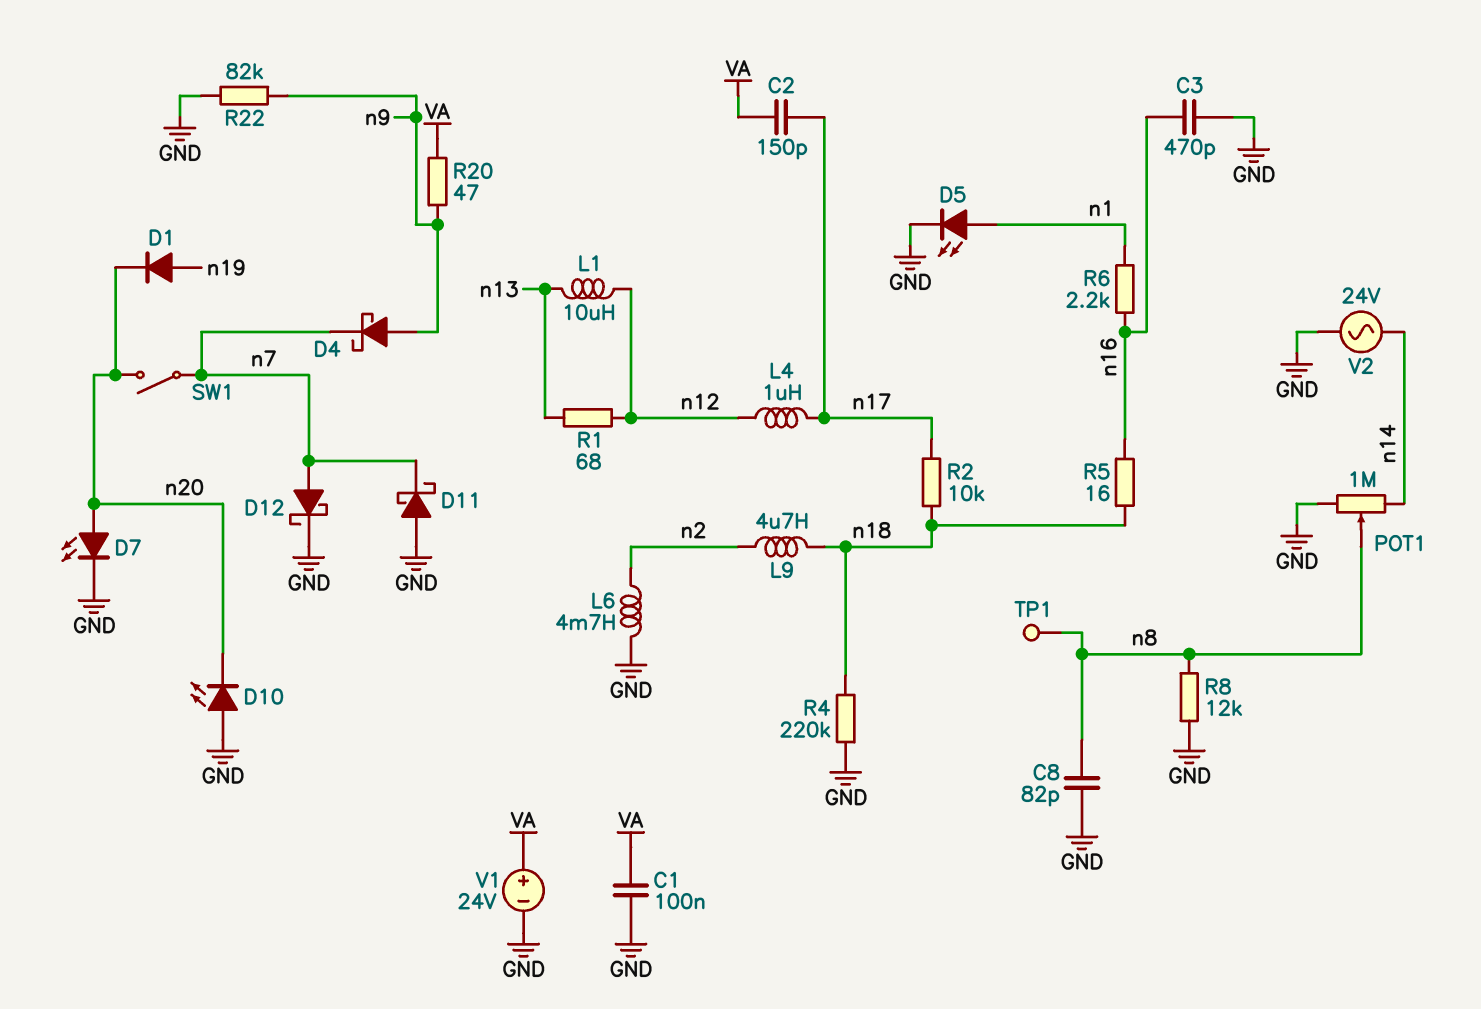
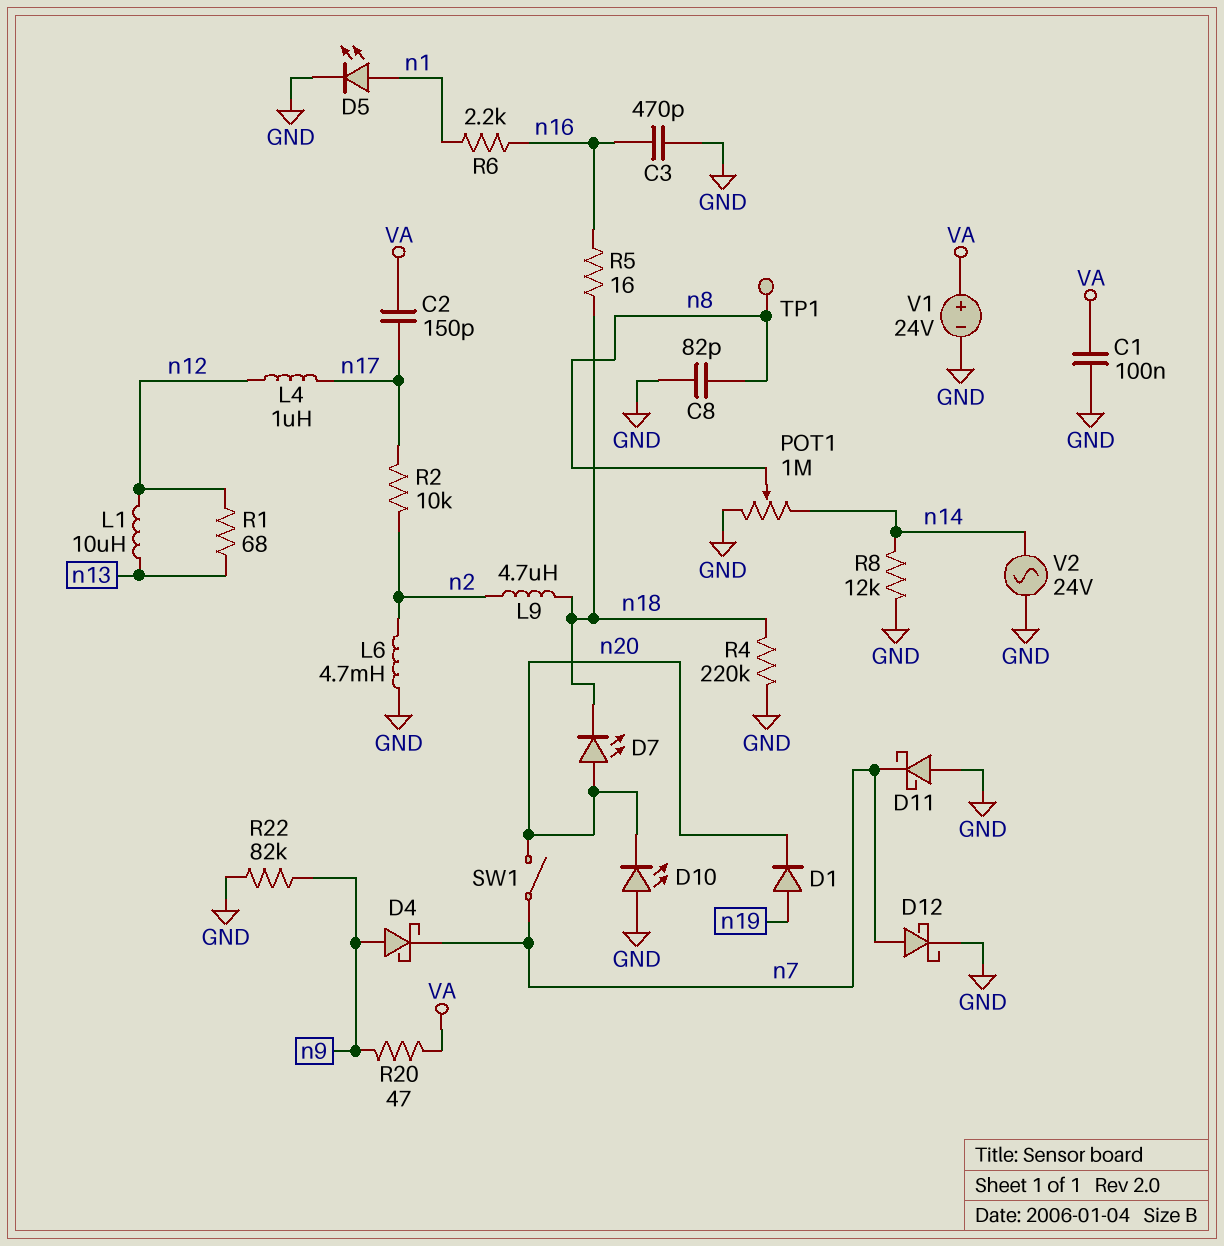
D7: LED (A n20, K GND) -> LED (A n20, K n18)
R2: 10k (n17, n18) -> 10k (n2, n17)
R8: 12k (GND, n8) -> 12k (GND, n14)

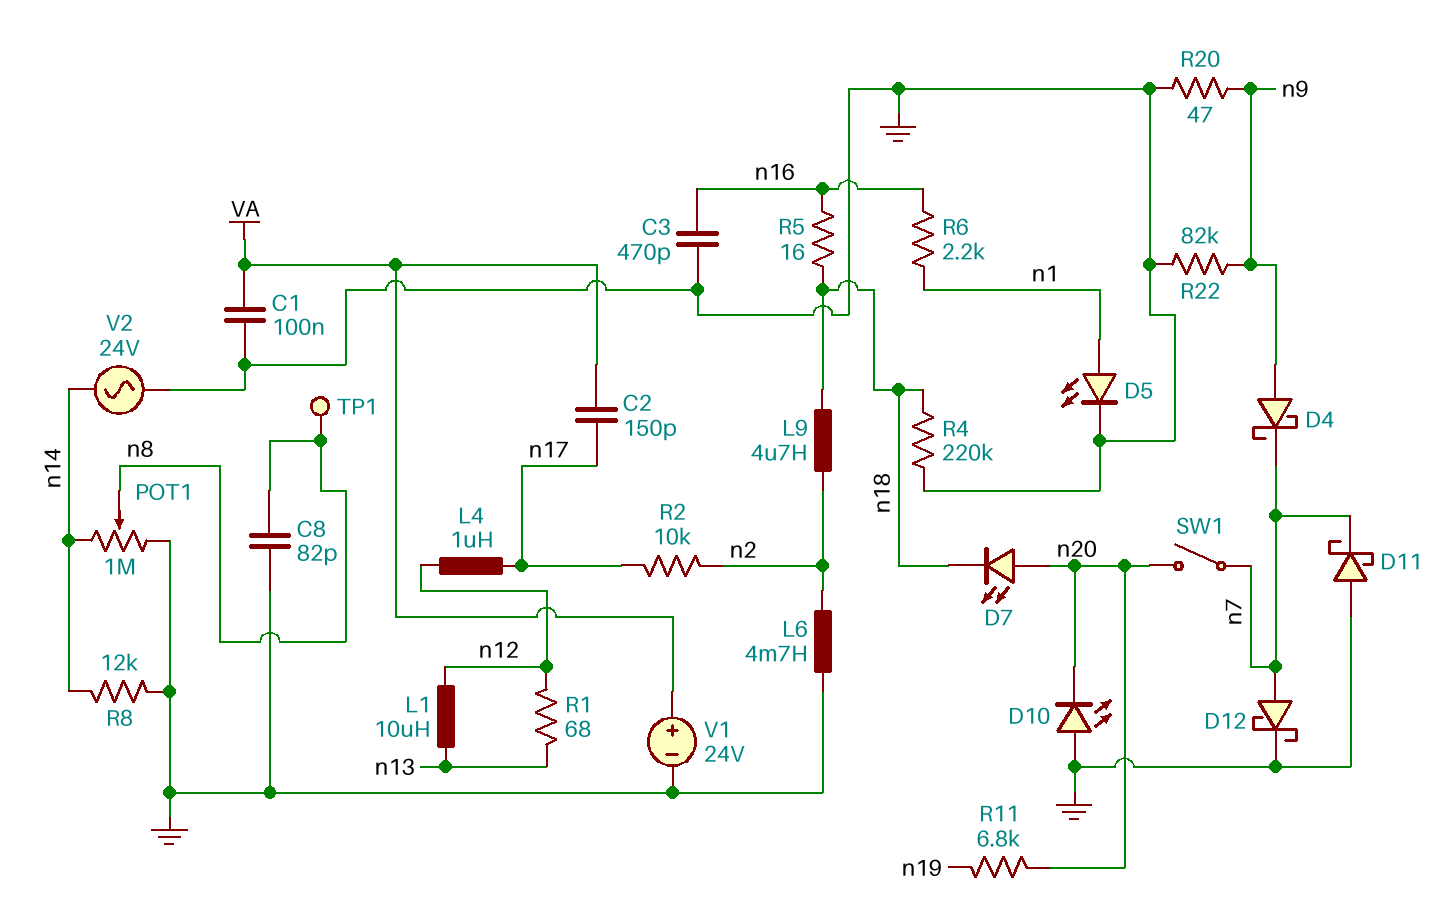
D1: diode (A n19, K n20) -> none
R11: none -> 6.8k (n19, n20)
R20: 47 (VA, n9) -> 47 (GND, n9)

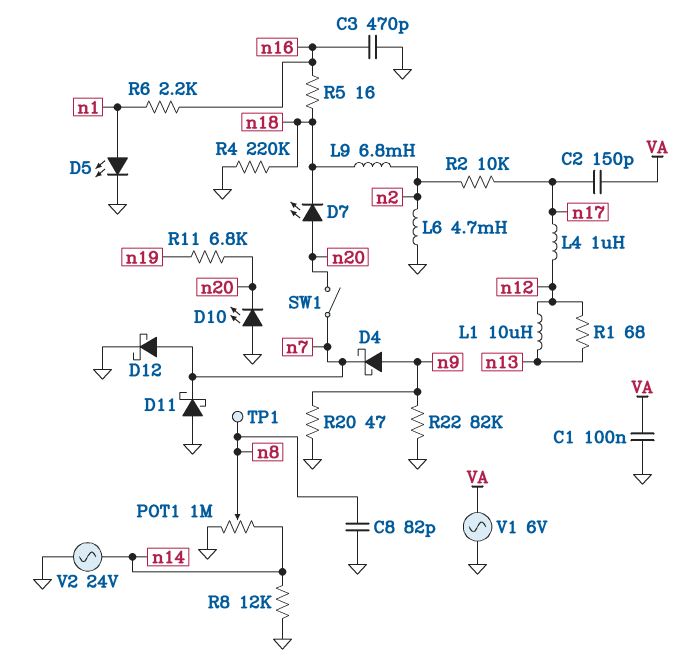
L9: 4.7uH (n2, n18) -> 6.8mH (n2, n18)
V1: 24V (plus VA, minus GND) -> AC 6V (GND, VA)

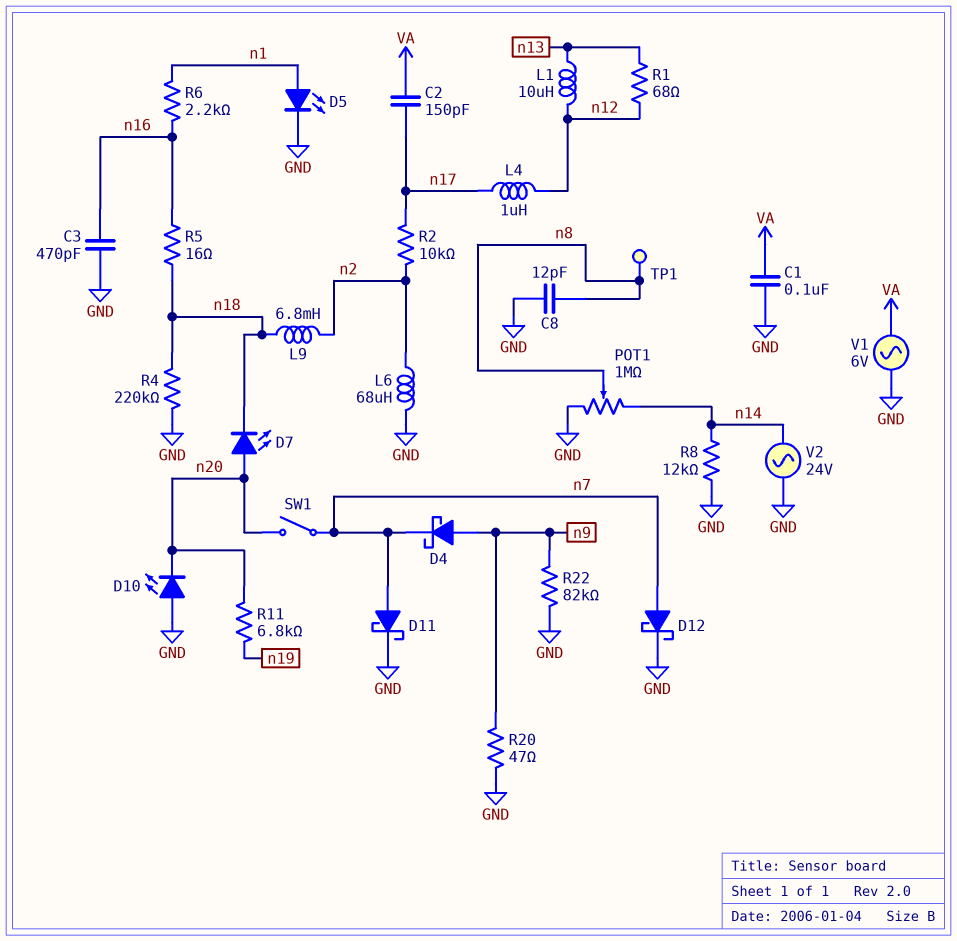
C8: 82pF (GND, n8) -> 12pF (GND, n8)
D11: schottky (A GND, K n7) -> schottky (A n7, K GND)
L6: 4.7mH (GND, n2) -> 68uH (GND, n2)

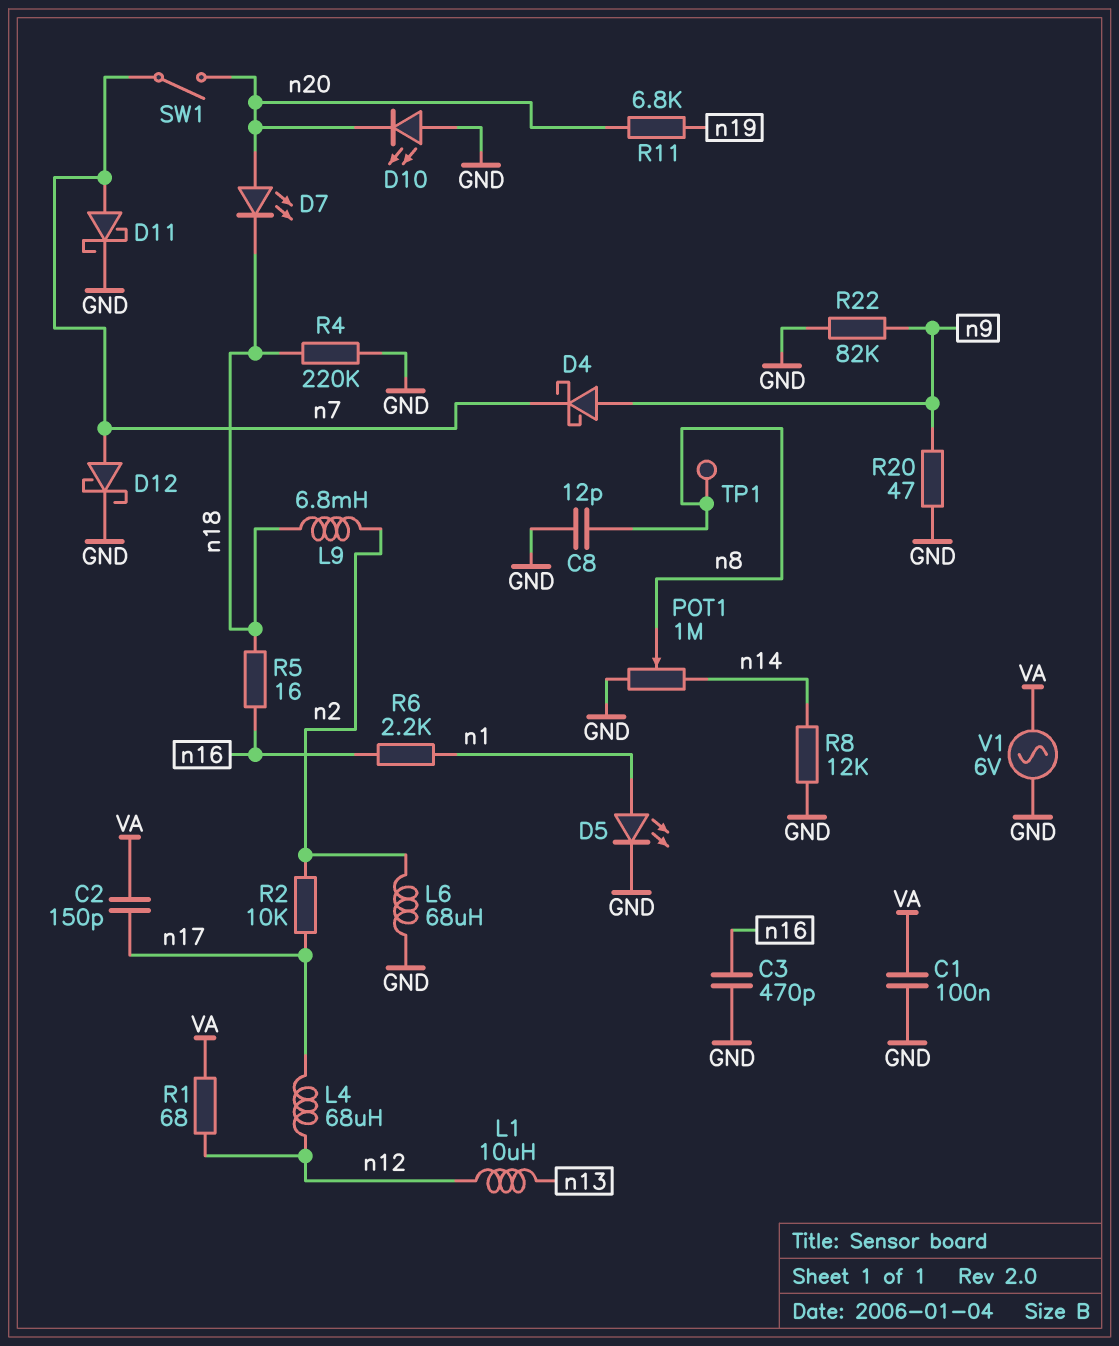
L4: 1uH (n12, n17) -> 68uH (n12, n17)
R1: 68 (n12, n13) -> 68 (VA, n12)
V2: AC 24V (GND, n14) -> none

